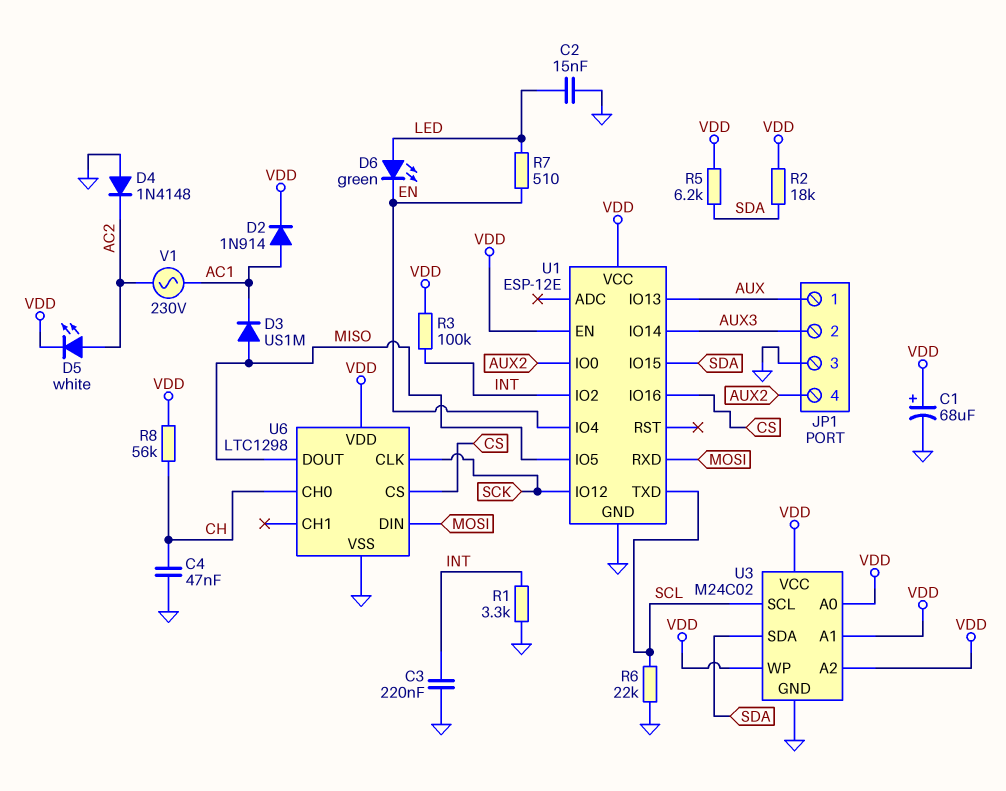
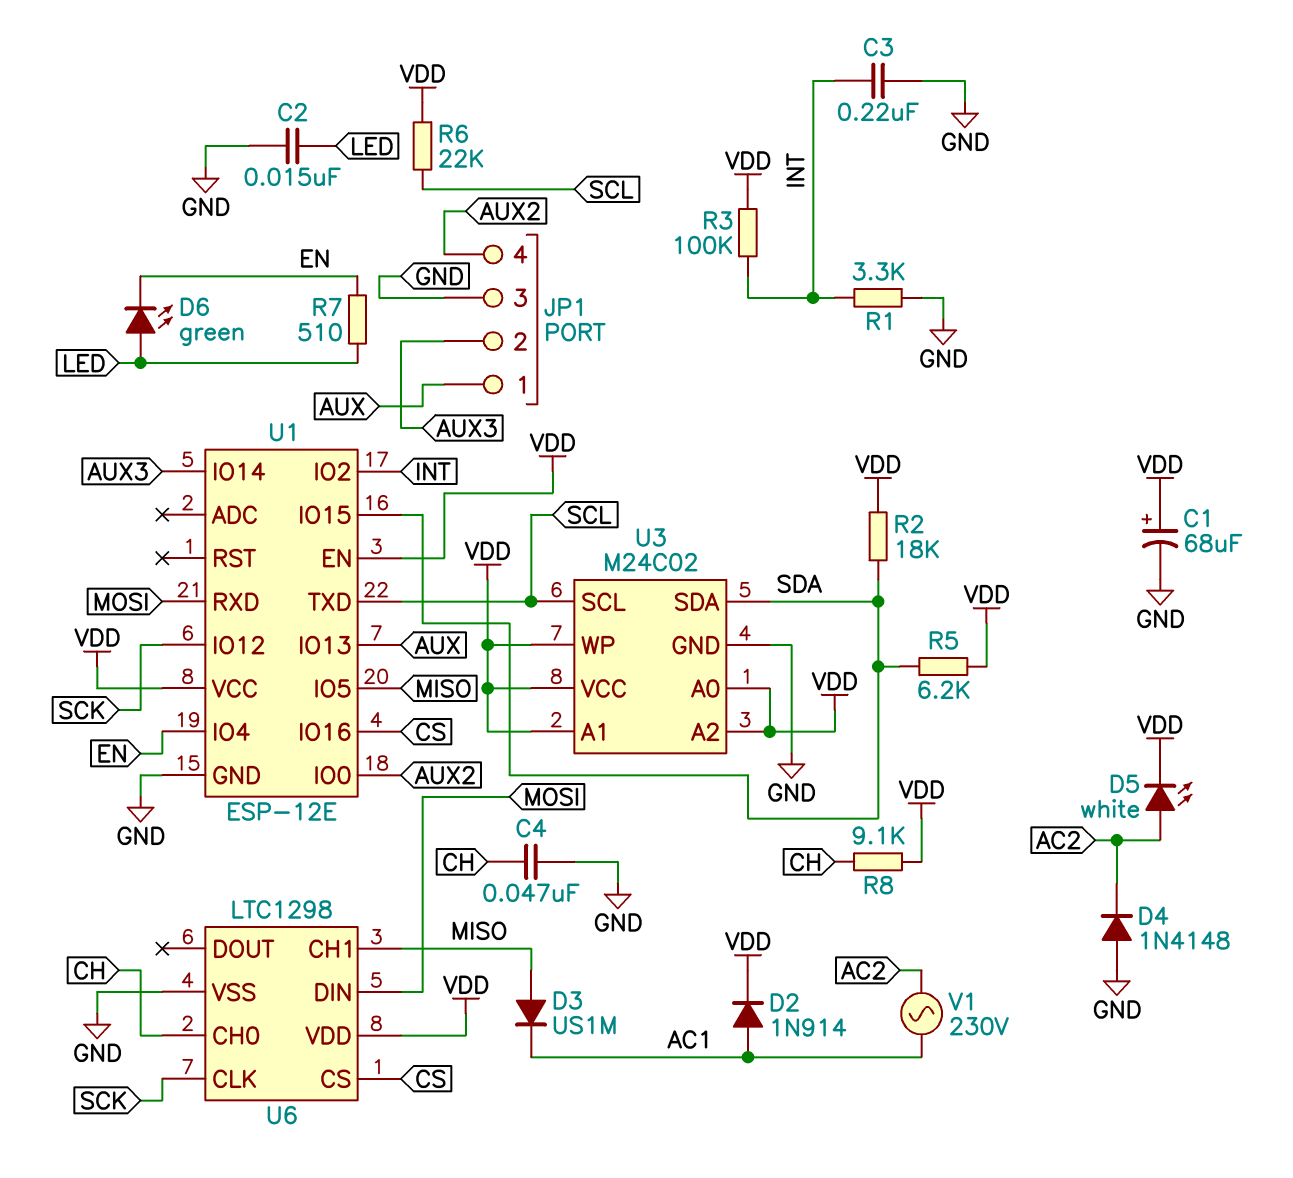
R6: 22k (GND, SCL) -> 22k (SCL, VDD)
R8: 56k (CH, VDD) -> 9.1k (CH, VDD)
U6 pin CH1: none -> MISO
U6 pin DOUT: MISO -> none

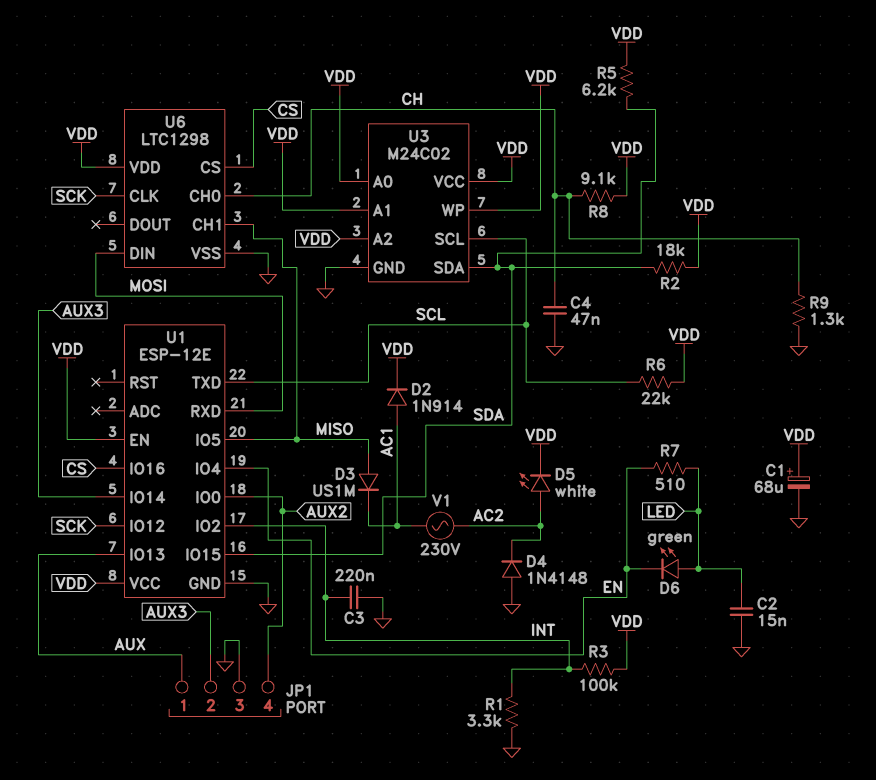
R9: none -> 1.3k (CH, GND)

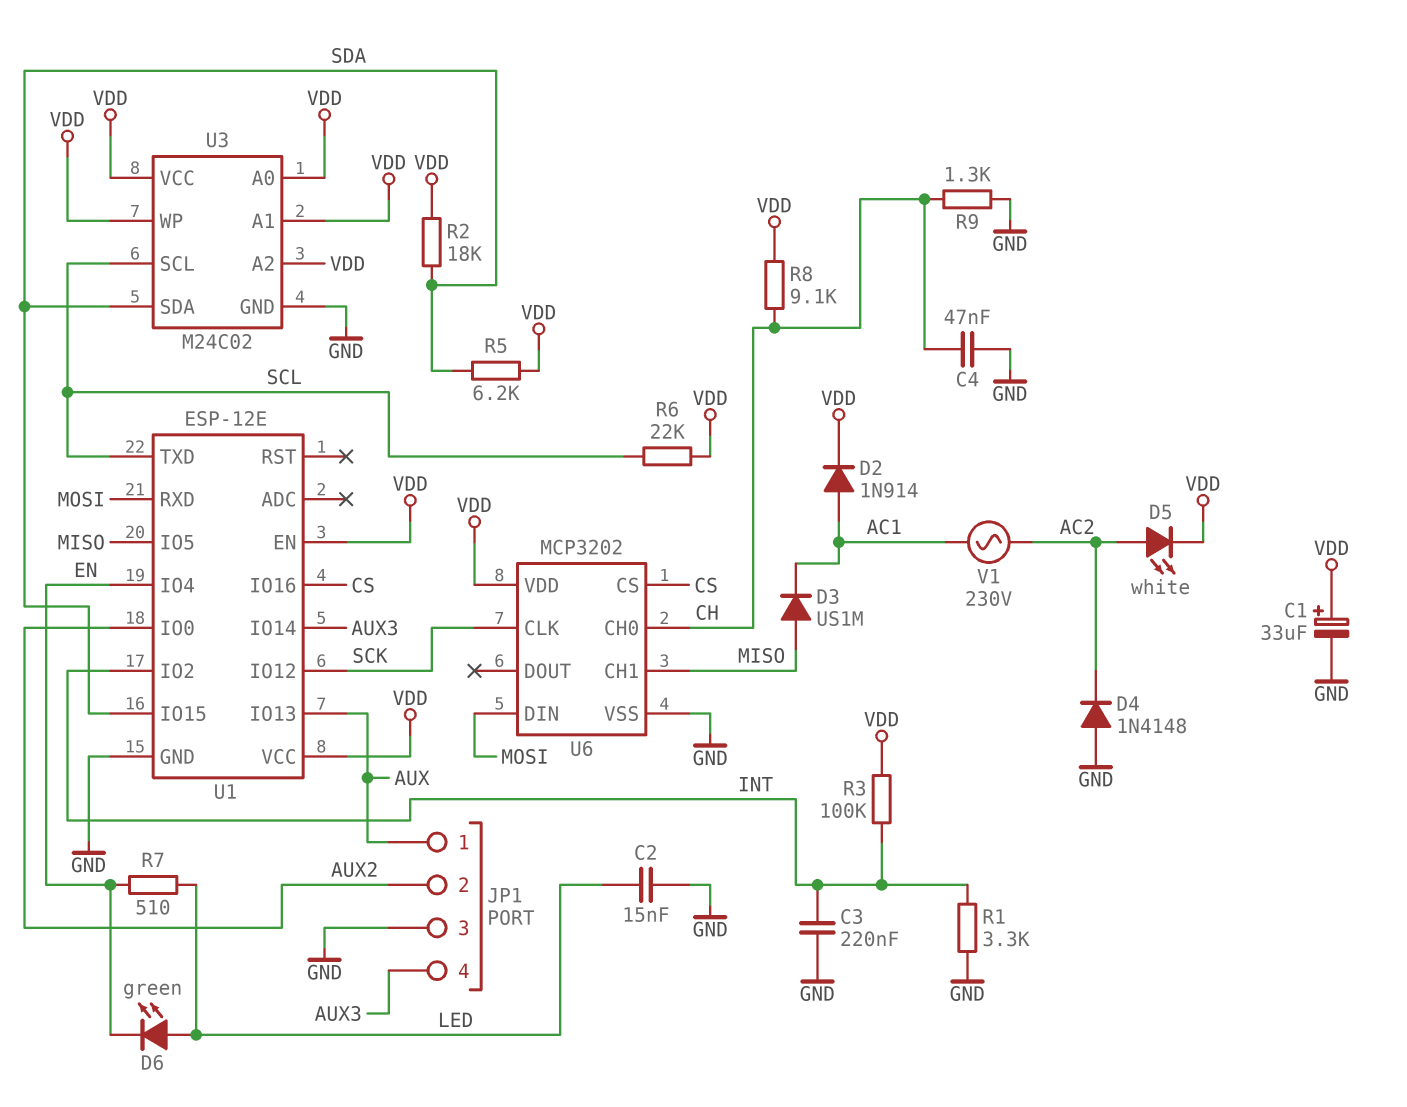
C1: 68uF (plus VDD, minus GND) -> 33uF (plus VDD, minus GND)
JP1 pin 2: AUX3 -> AUX2
JP1 pin 4: AUX2 -> AUX3
U6: LTC1298 -> MCP3202

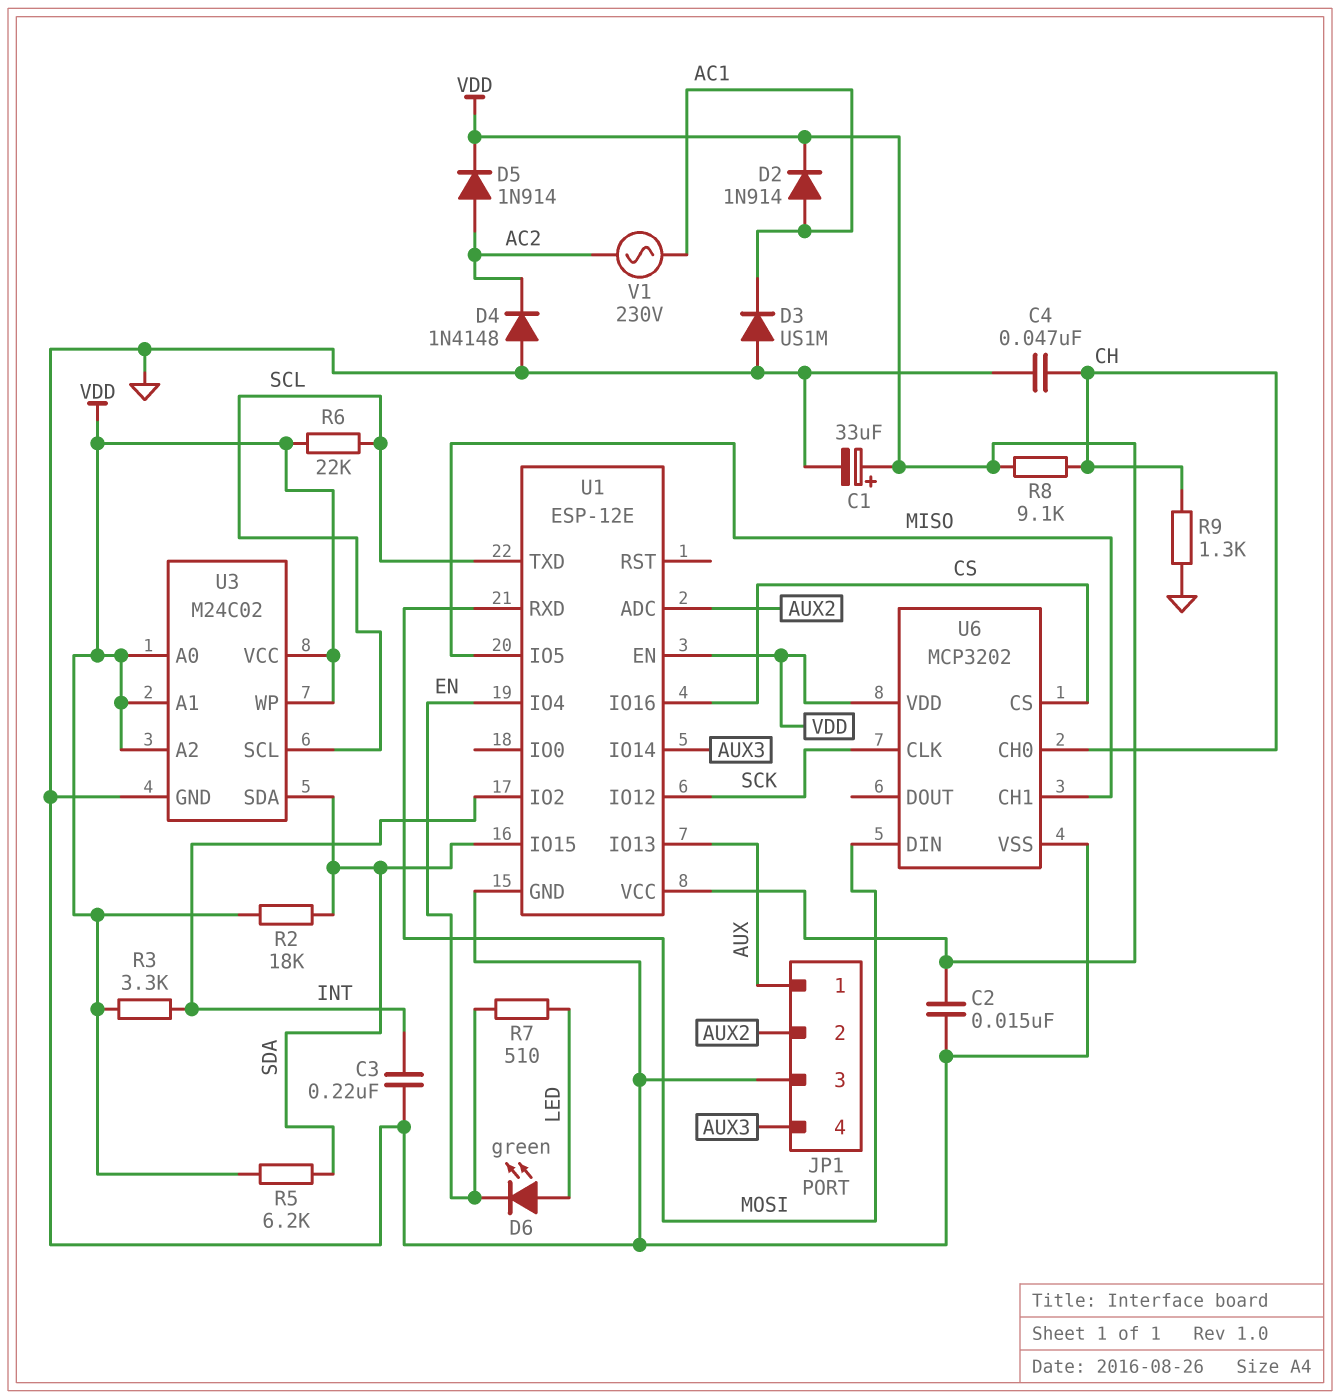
C2: 15nF (GND, LED) -> 15nF (GND, VDD)
D3: diode US1M (A MISO, K AC1) -> diode US1M (A GND, K AC1)
D5: LED white (A AC2, K VDD) -> diode 1N914 (A AC2, K VDD)
R1: 3.3k (GND, INT) -> none
R3: 100k (INT, VDD) -> 3.3k (INT, VDD)
U1 pin ADC: none -> AUX2
U1 pin IO0: AUX2 -> none

